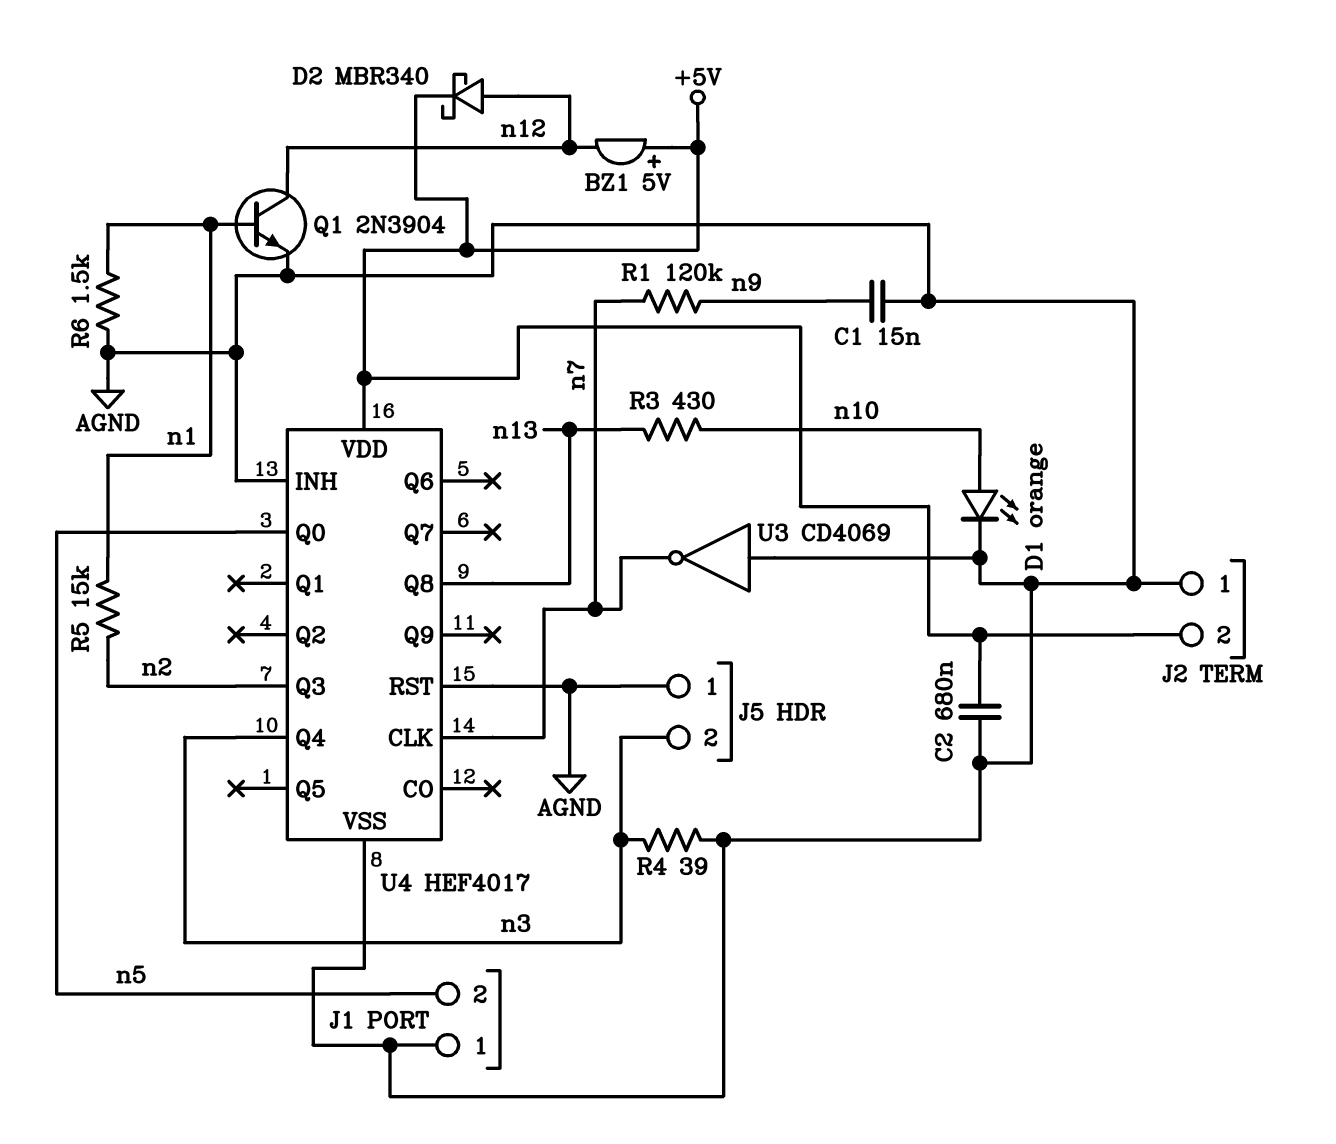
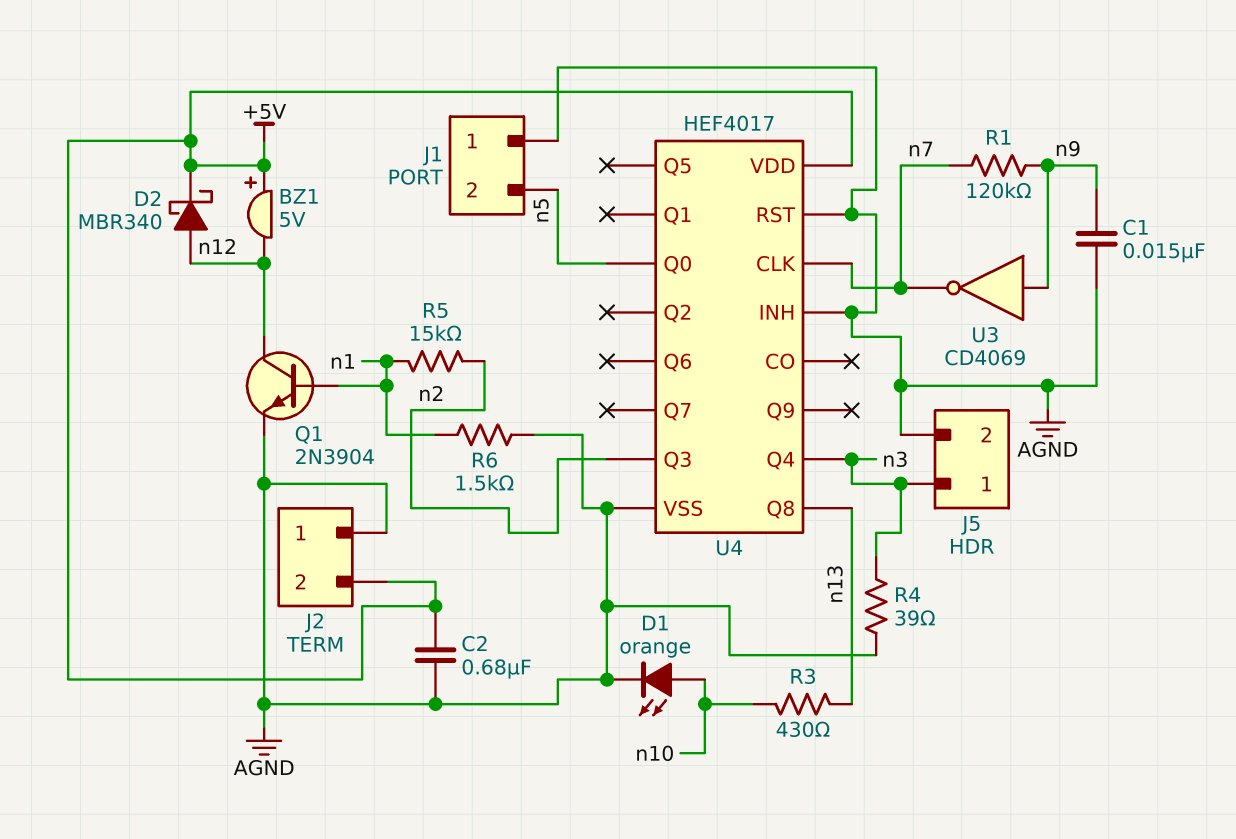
J5 pin 1: AGND -> n3
J5 pin 2: n3 -> AGND
U3: NOT CD4069 (in AGND, out n7) -> NOT CD4069 (in n9, out n7)

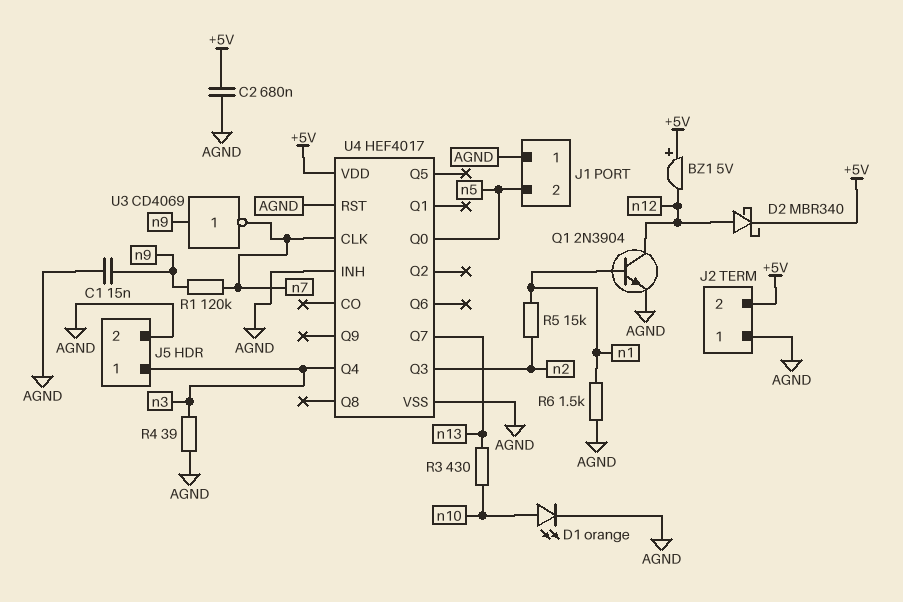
U4 pin Q7: none -> n13
U4 pin Q8: n13 -> none

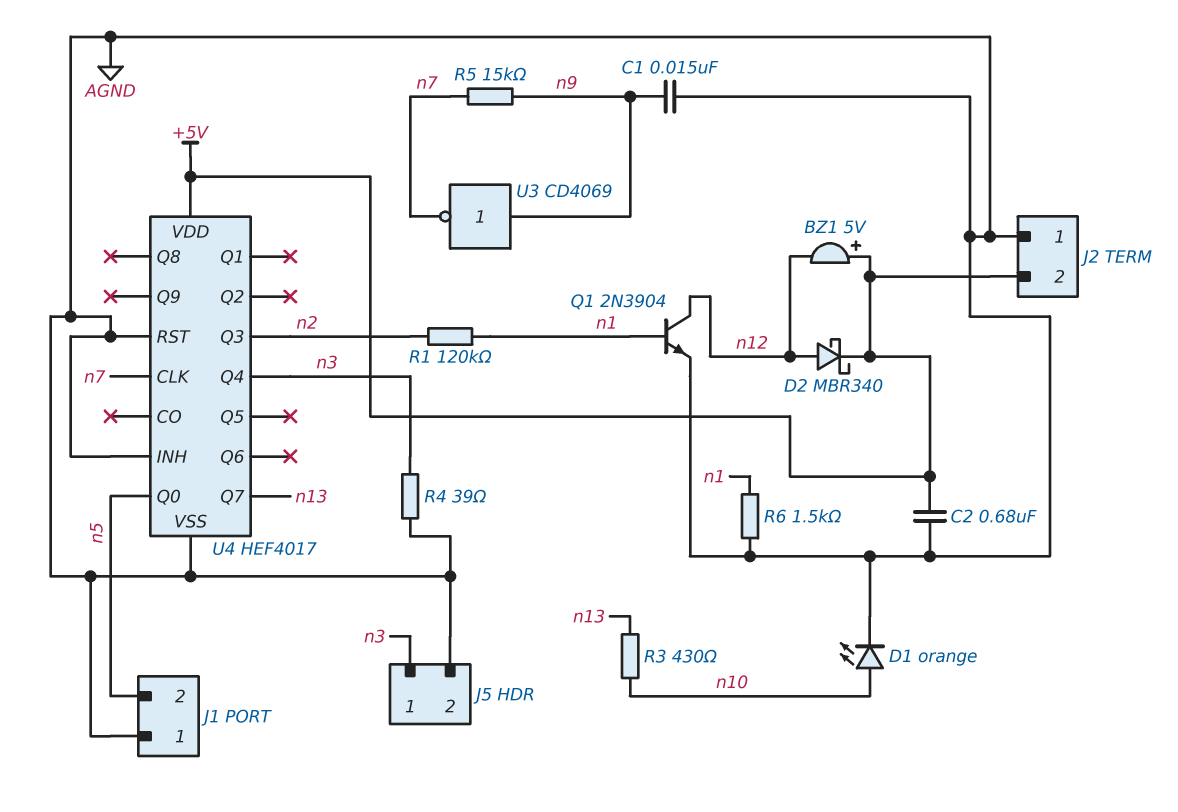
R1: 120k (n7, n9) -> 120k (n1, n2)
R5: 15k (n1, n2) -> 15k (n7, n9)

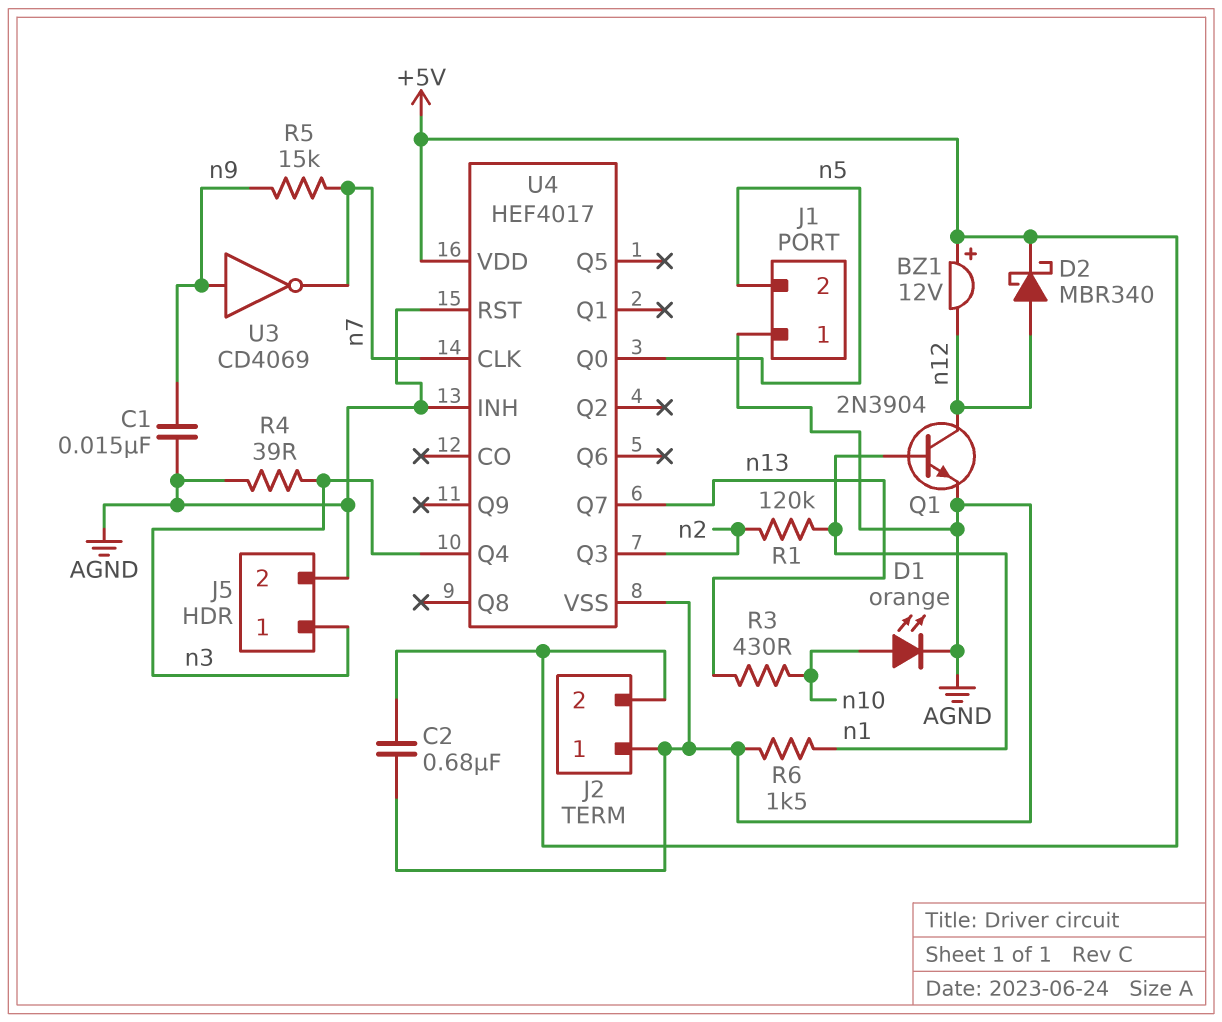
BZ1: buzzer 5V (plus +5V, minus n12) -> buzzer 12V (plus +5V, minus n12)

